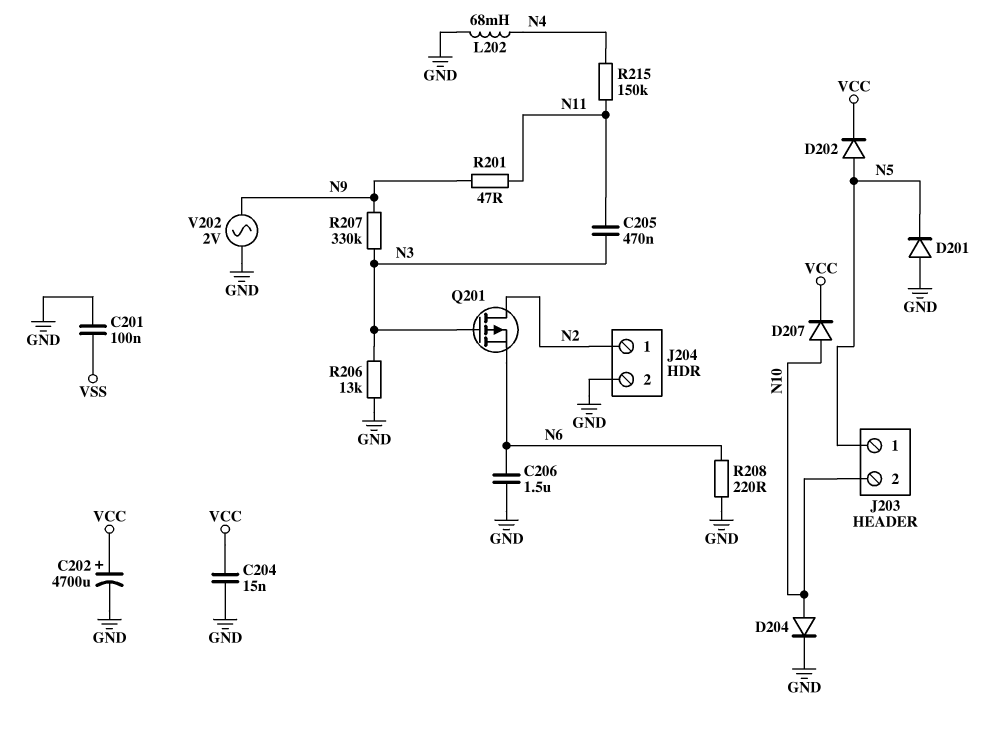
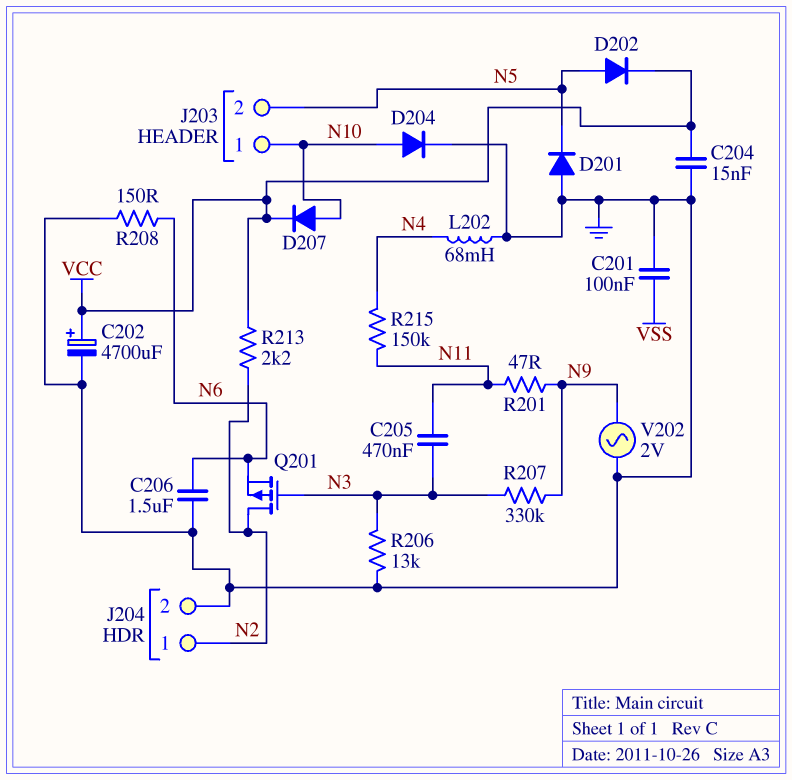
J203 pin 1: N5 -> N10
J203 pin 2: N10 -> N5
R208: 220 (GND, N6) -> 150 (GND, N6)
R213: none -> 2.2k (N2, VCC)

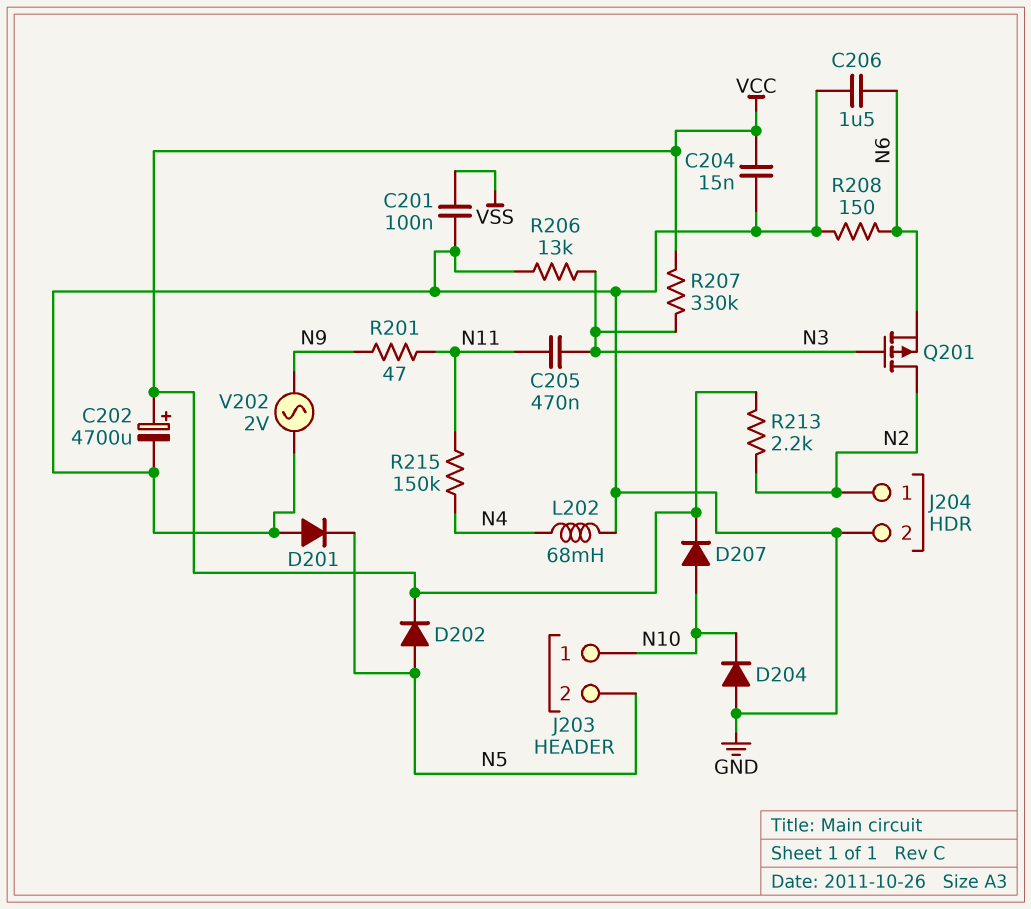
D204: diode (A N10, K GND) -> diode (A GND, K N10)
R207: 330k (N3, N9) -> 330k (N3, VCC)

